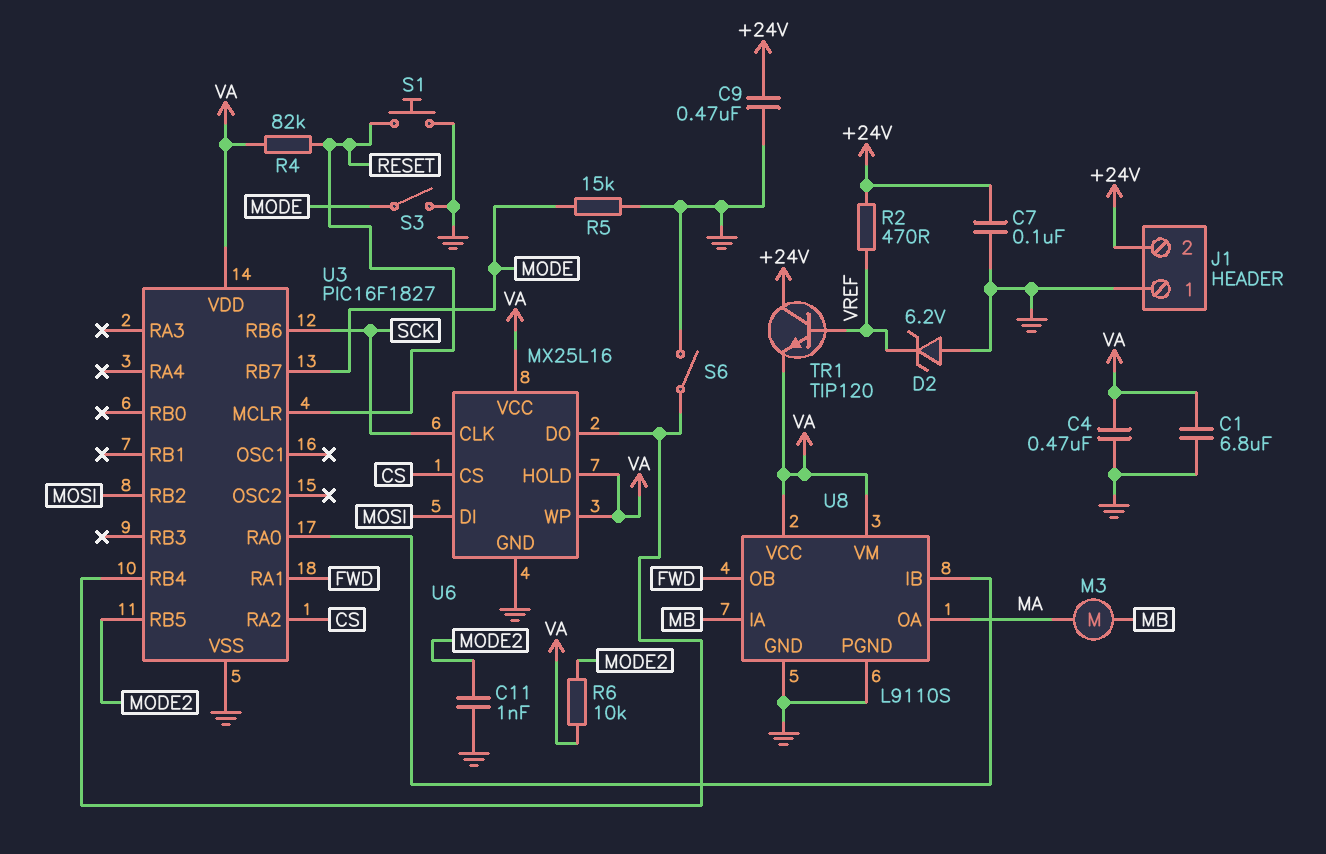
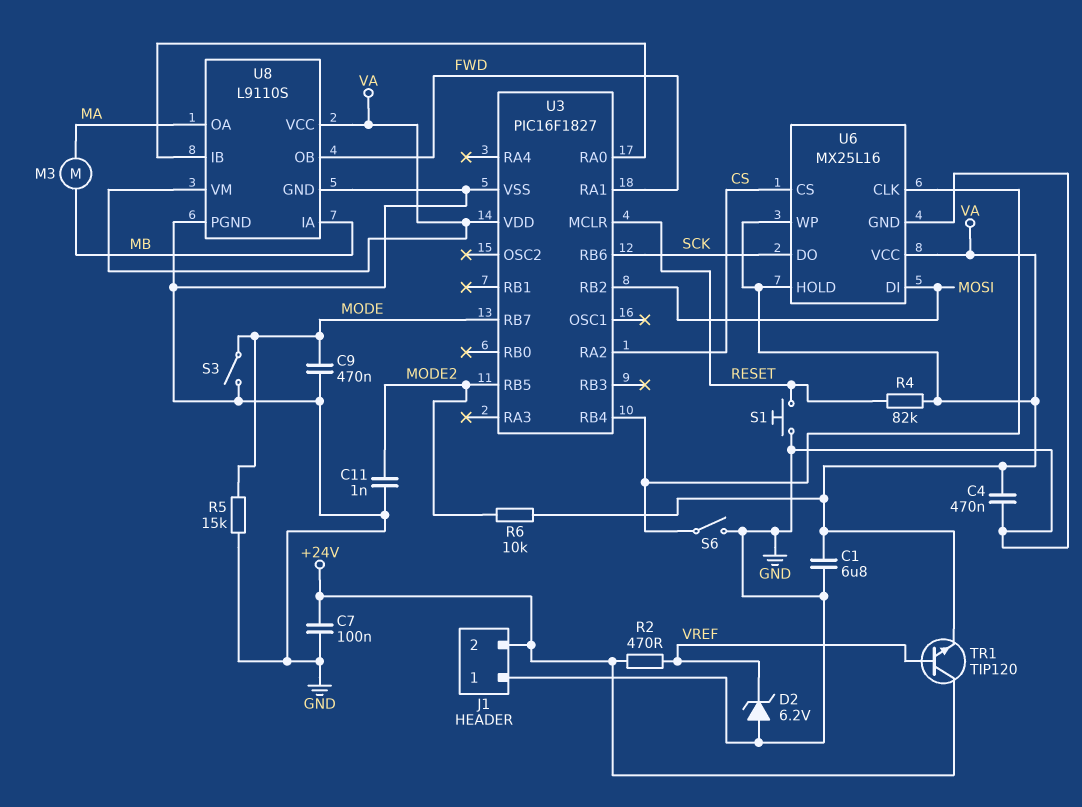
C9: 470nF (+24V, GND) -> 470nF (GND, MODE)
U6 pin CLK: SCK -> U3/RB4
U6 pin DO: U3/RB4 -> SCK

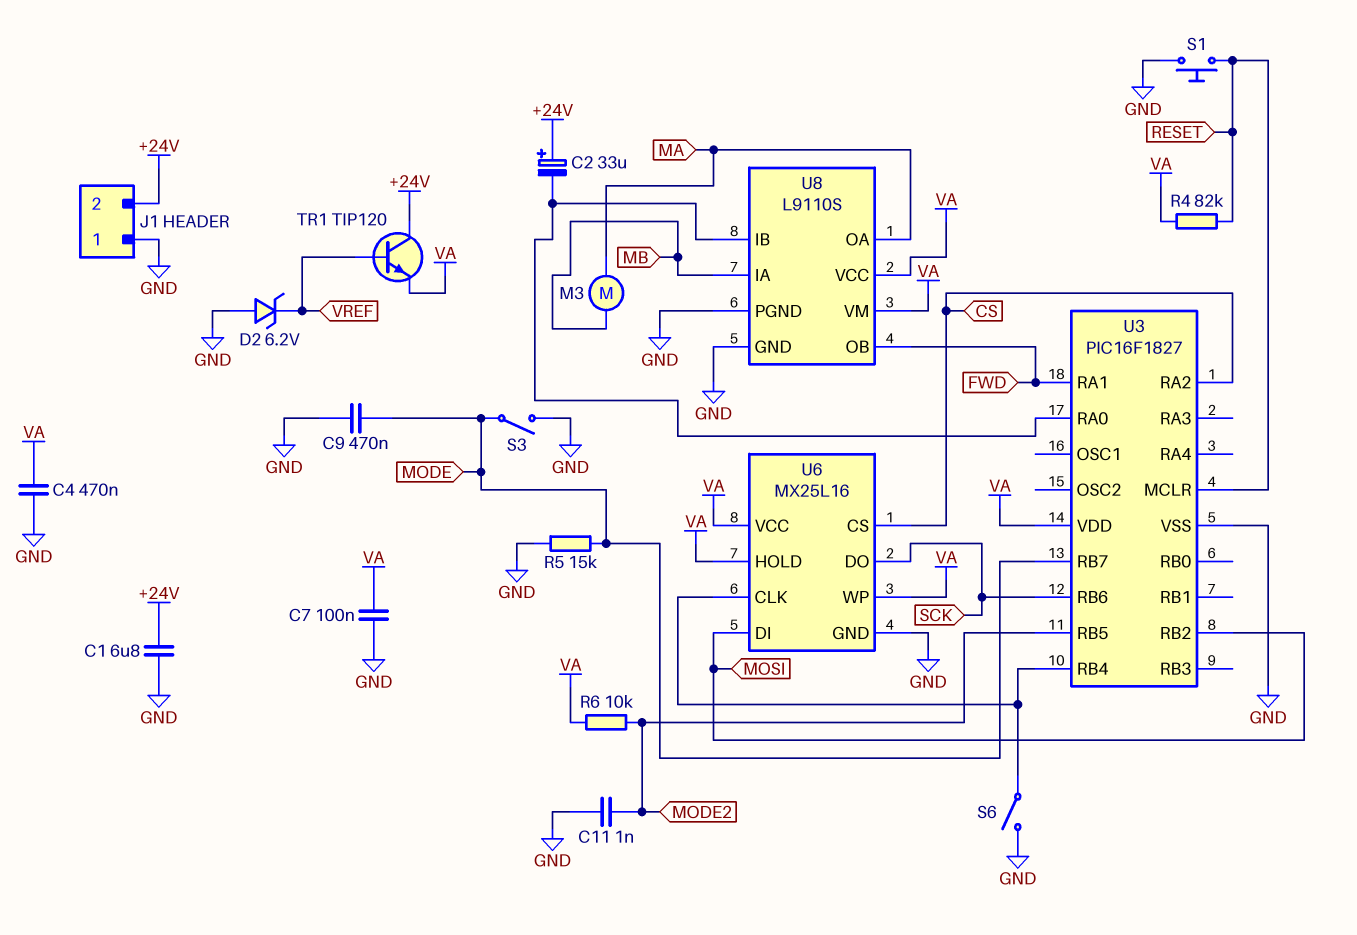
C1: 6.8uF (GND, VA) -> 6.8uF (+24V, GND)
C2: none -> 33uF (plus +24V, minus U3/RA0)
C7: 100nF (+24V, GND) -> 100nF (GND, VA)
R2: 470 (+24V, VREF) -> none

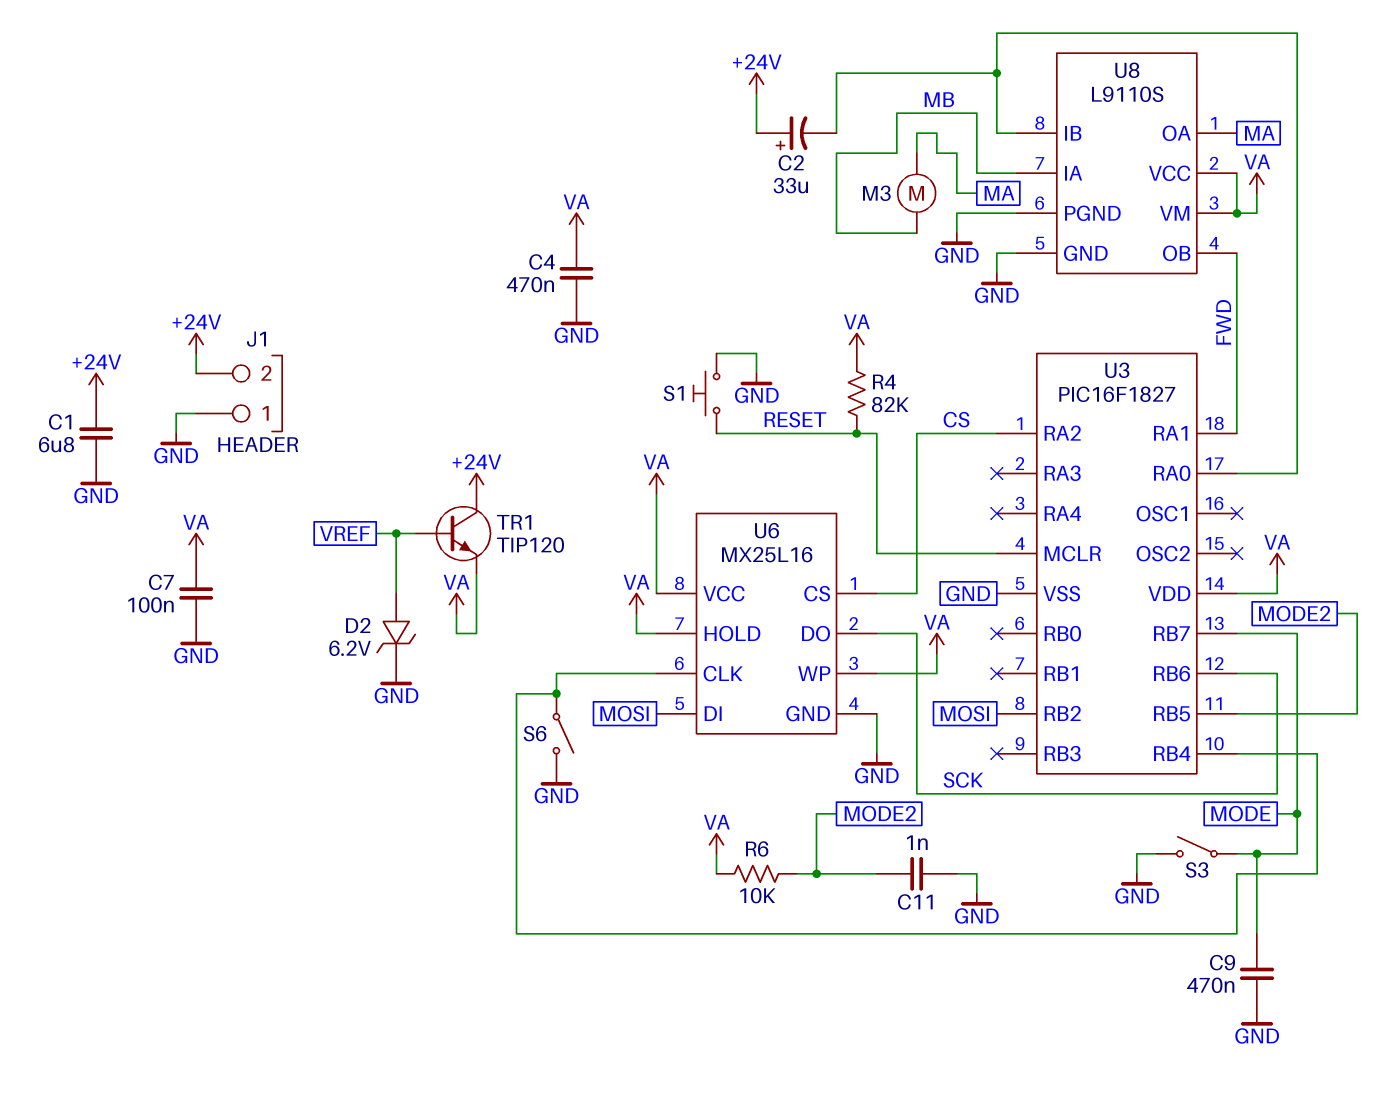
D2: zener 6.2V (A GND, K VREF) -> zener 6.2V (A VREF, K GND)
R5: 15k (GND, MODE) -> none

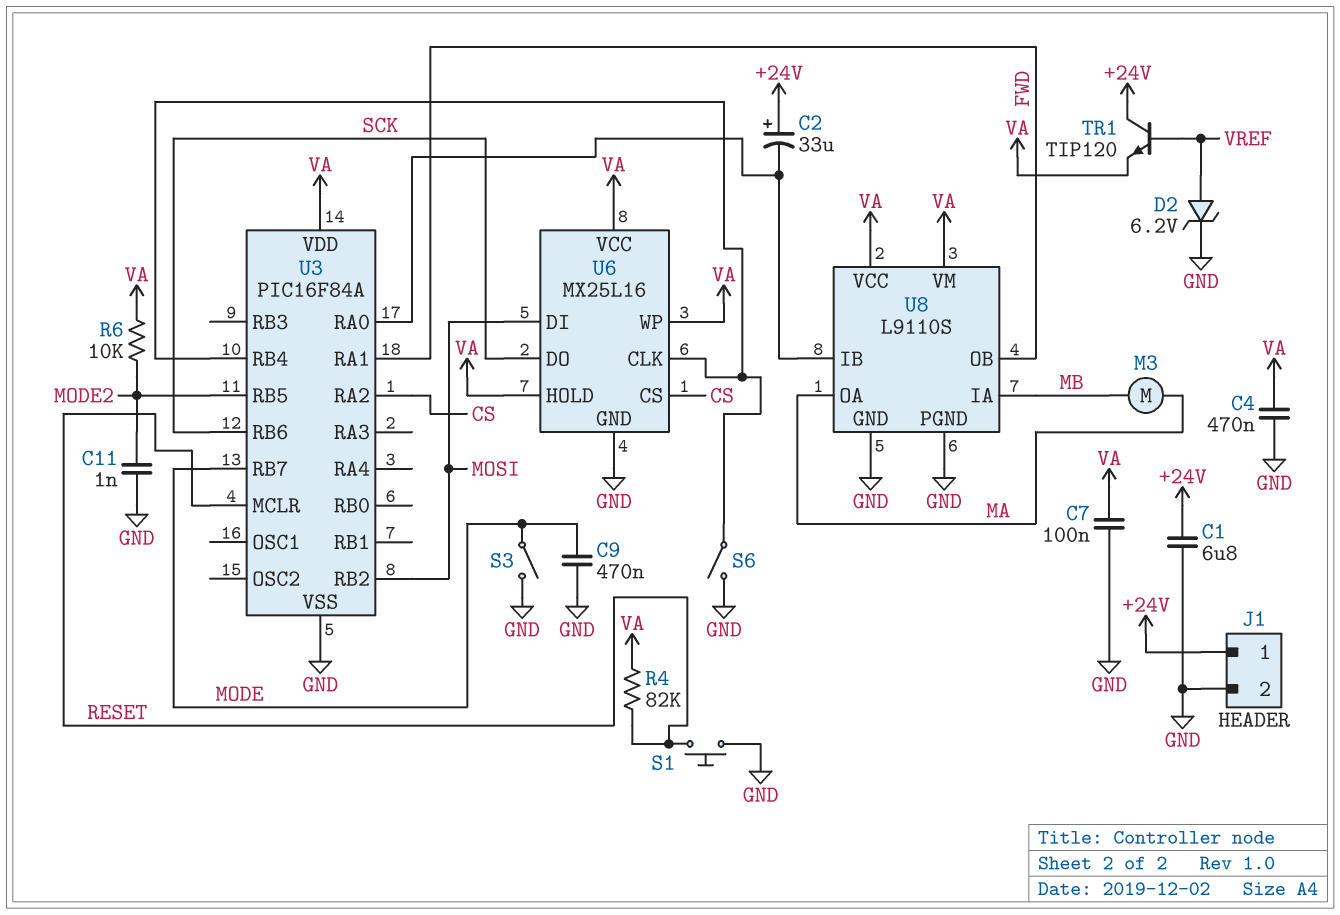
J1 pin 1: GND -> +24V
J1 pin 2: +24V -> GND
U3: PIC16F1827 -> PIC16F84A

